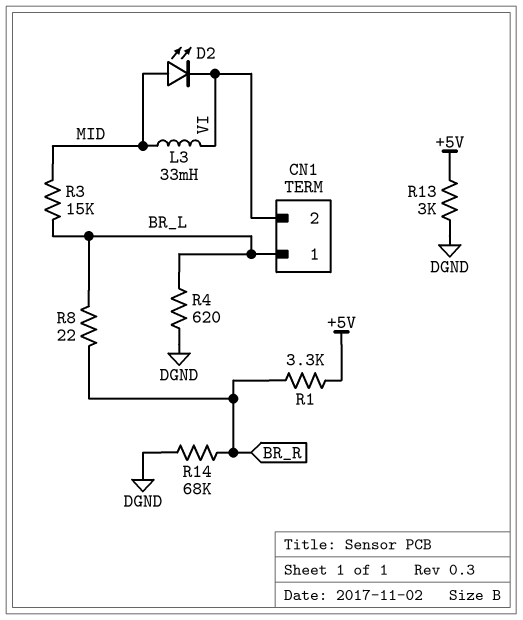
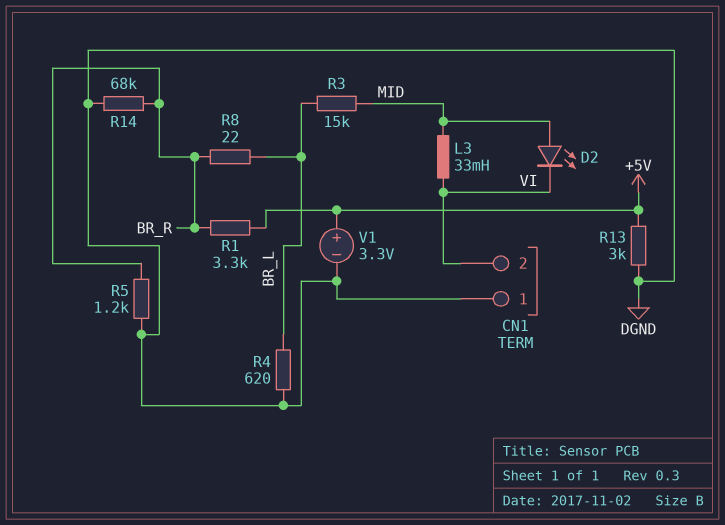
CN1 pin 1: BR_L -> DGND
R5: none -> 1.2k (BR_R, DGND)
V1: none -> 3.3V (plus +5V, minus DGND)

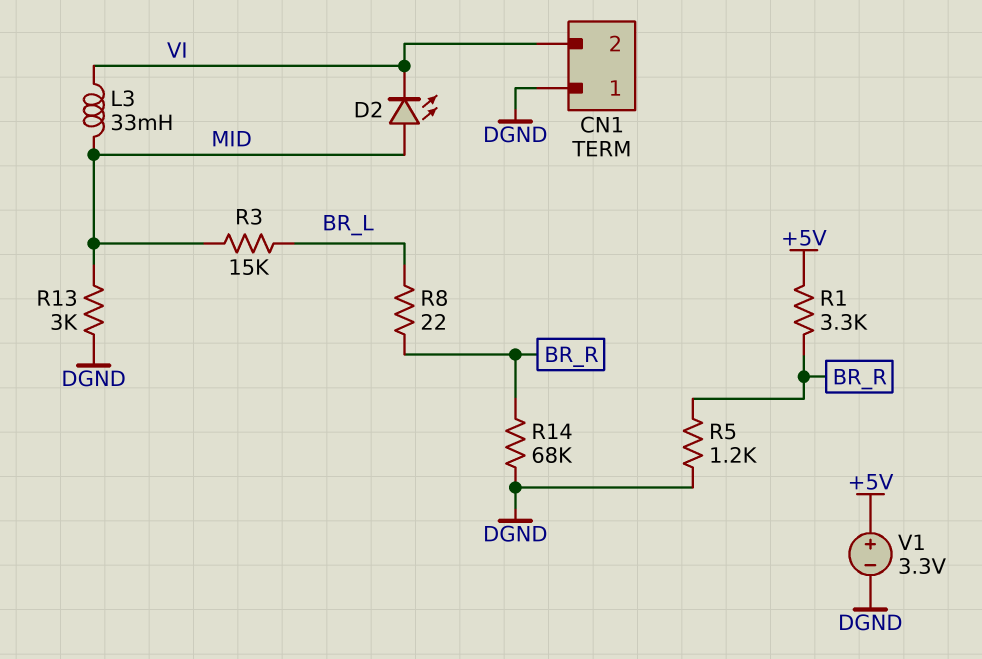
R4: 620 (BR_L, DGND) -> none
R13: 3k (+5V, DGND) -> 3k (DGND, MID)

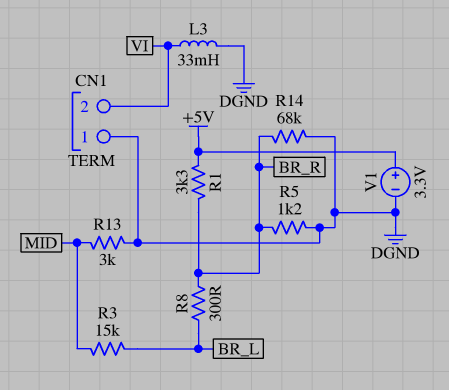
D2: LED (A MID, K VI) -> none
L3: 33mH (MID, VI) -> 33mH (DGND, VI)
R8: 22 (BR_L, BR_R) -> 300 (BR_L, BR_R)

